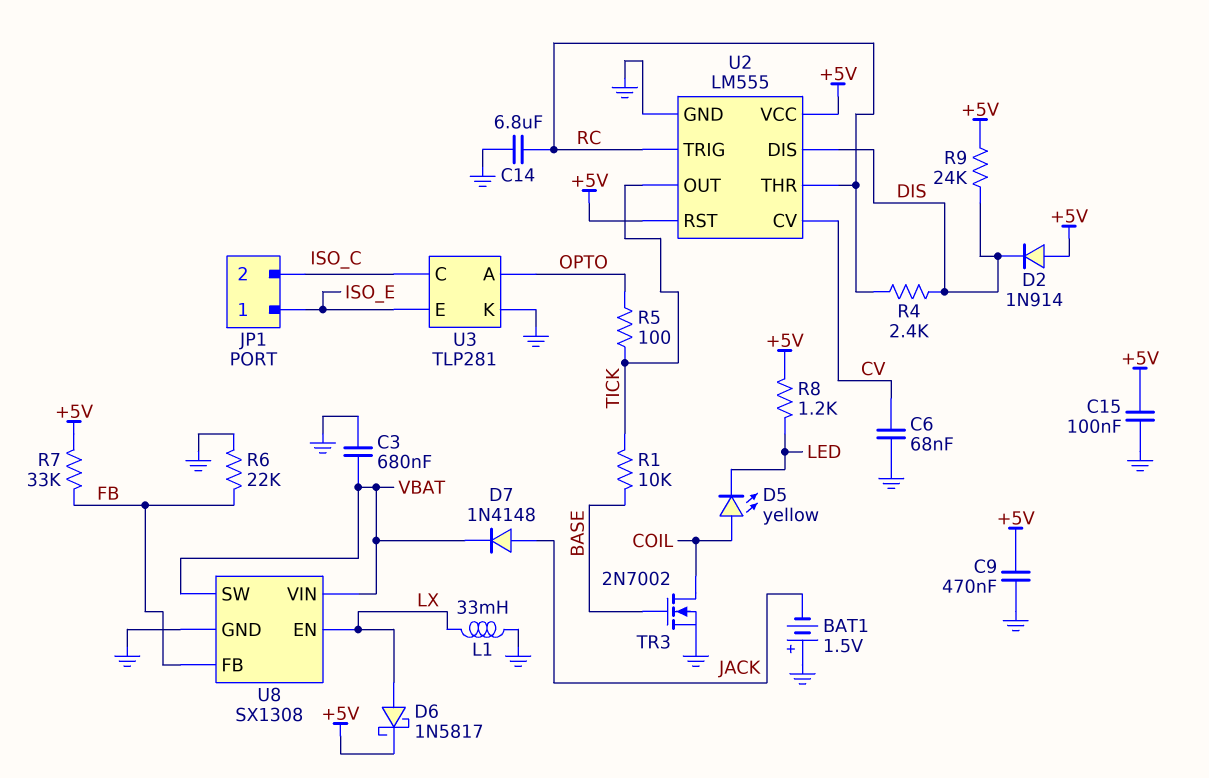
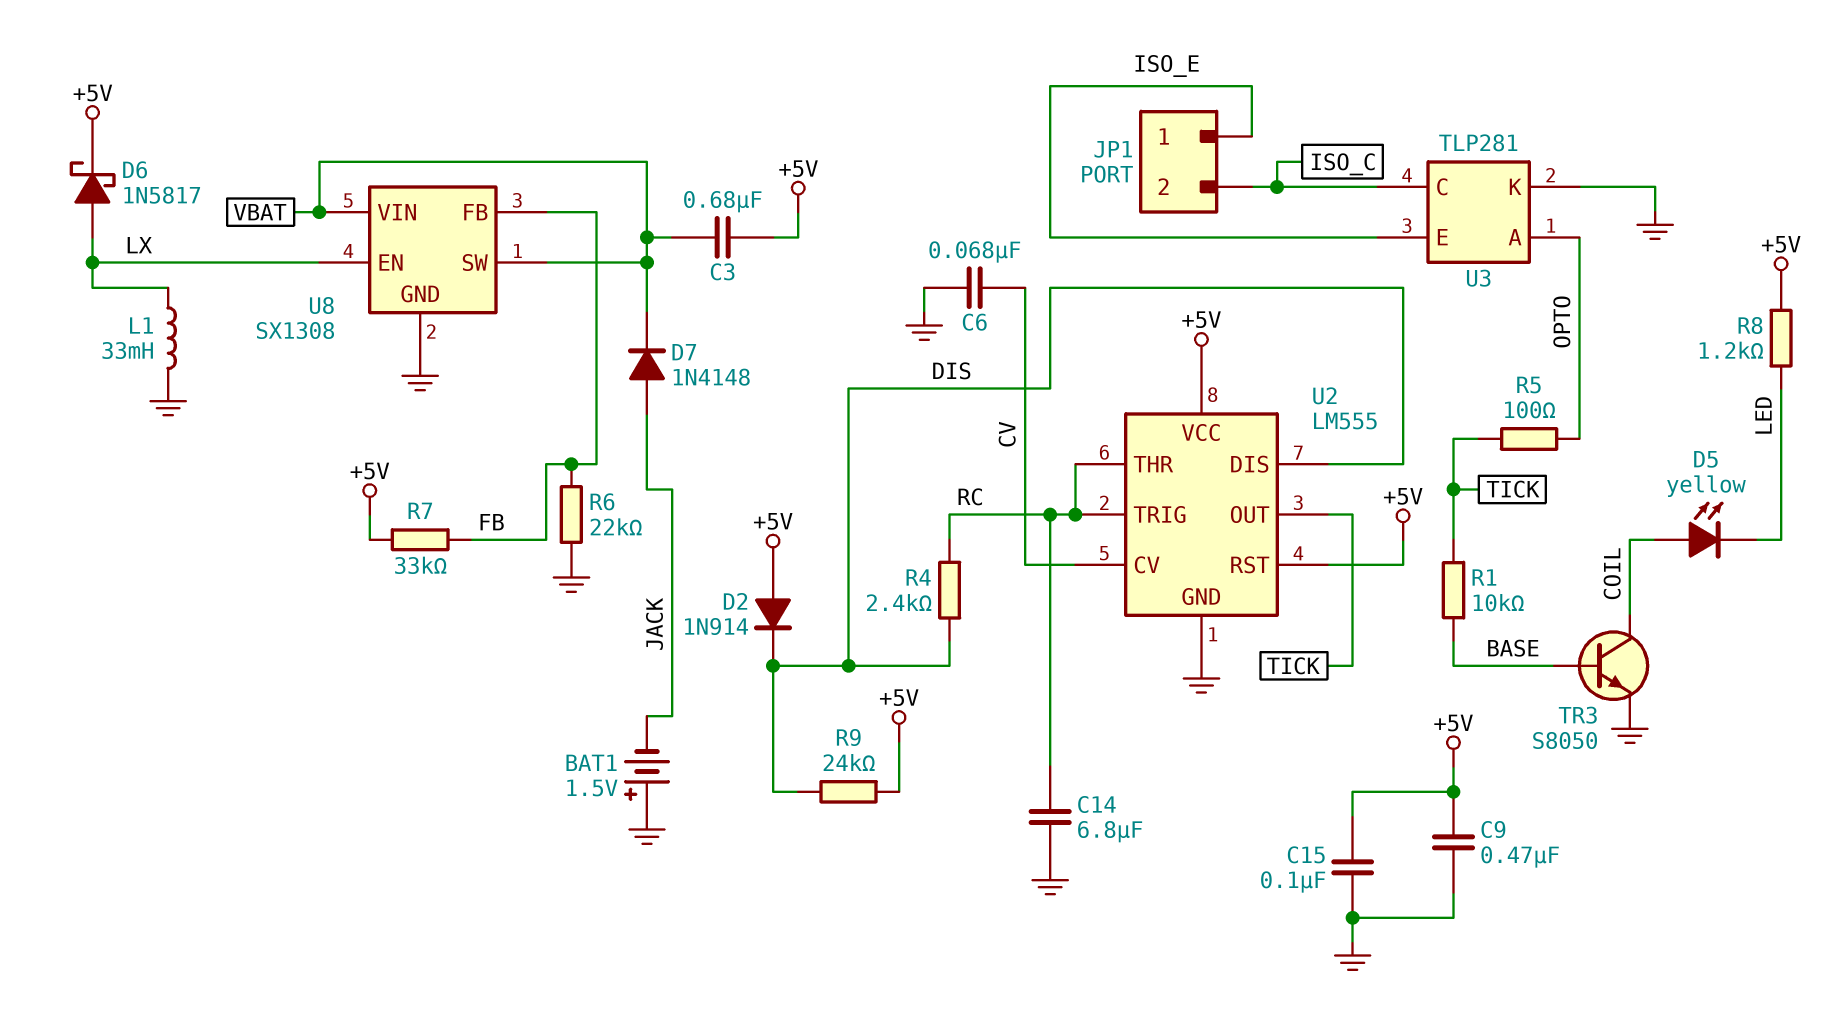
C3: 680nF (GND, VBAT) -> 680nF (+5V, VBAT)
TR3: NMOS 2N7002 (G BASE, D COIL, S GND) -> NPN S8050 (B BASE, C COIL, E GND)

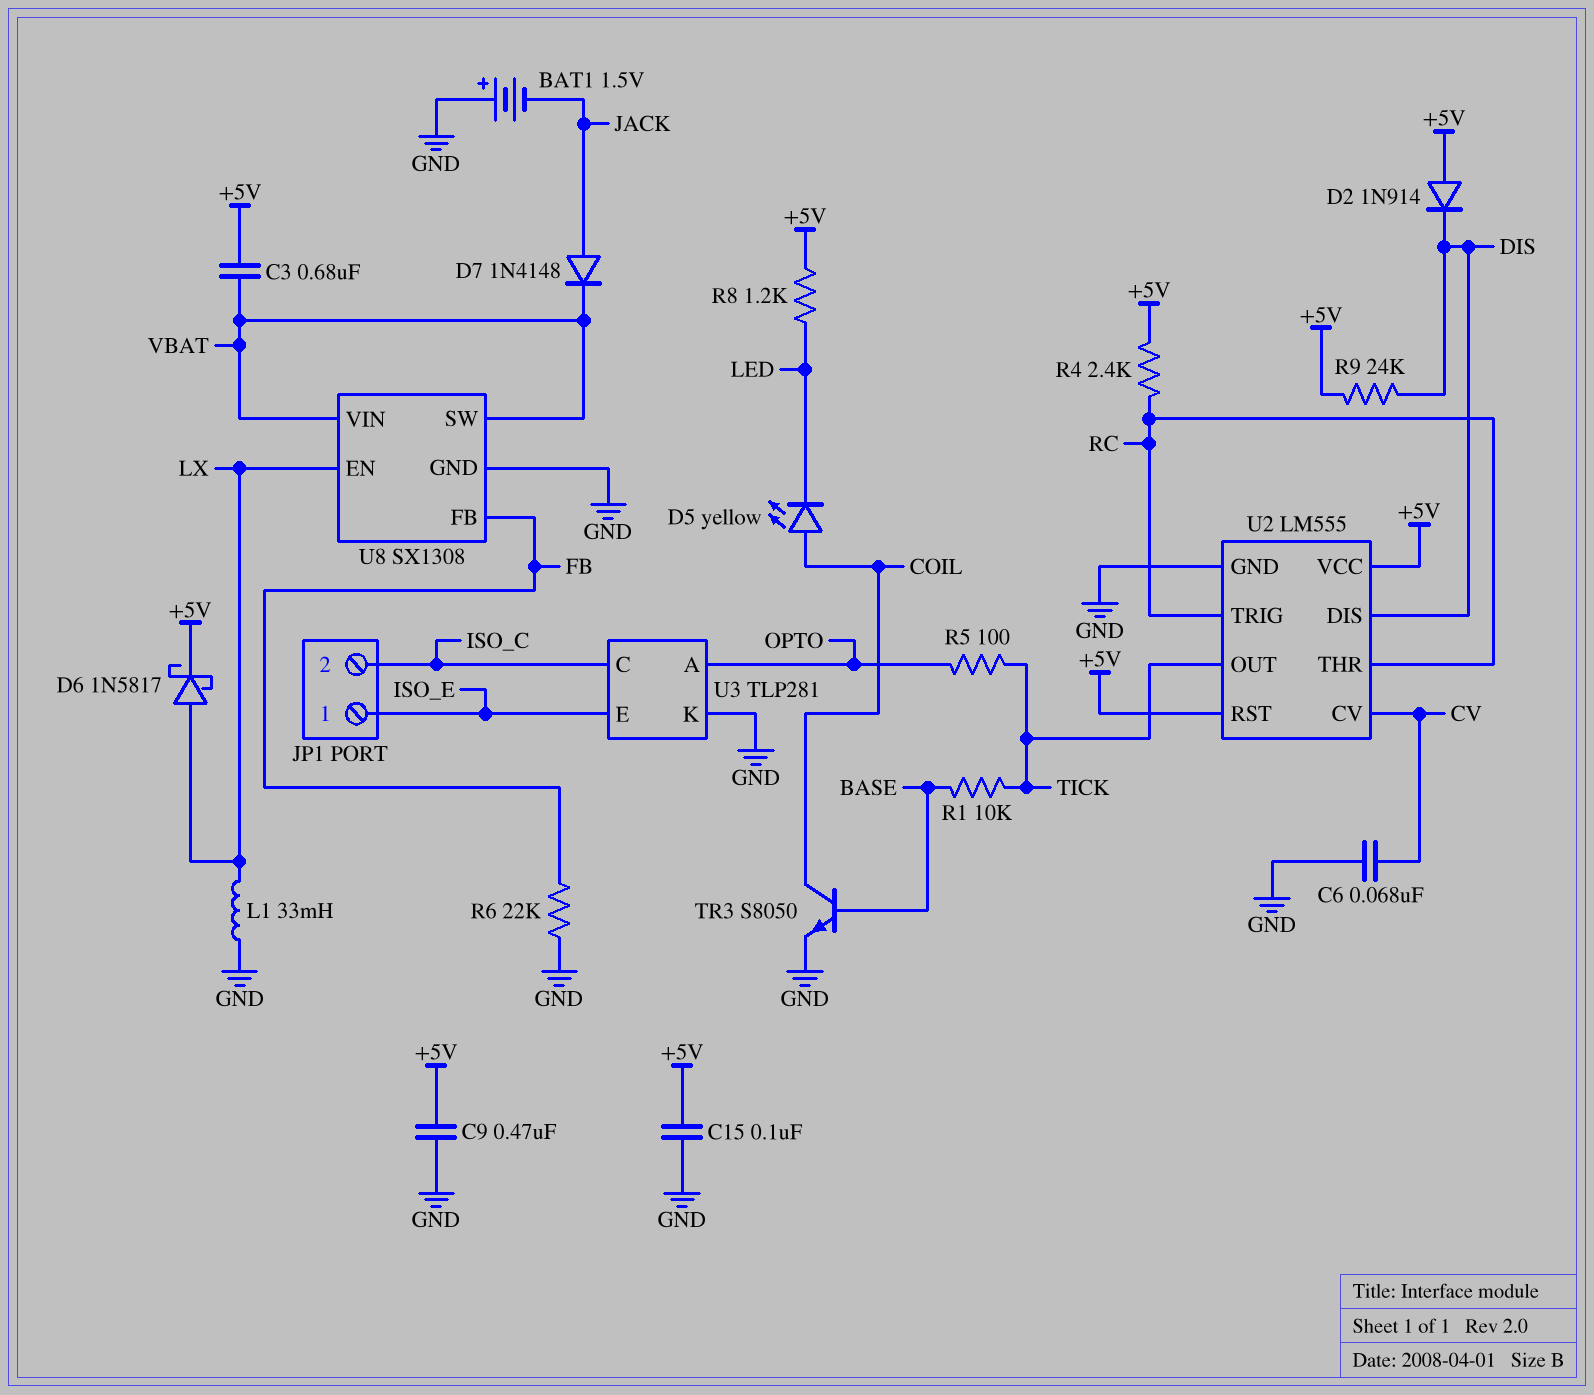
C14: 6.8uF (GND, RC) -> none
R4: 2.4k (DIS, RC) -> 2.4k (+5V, RC)
R7: 33k (+5V, FB) -> none

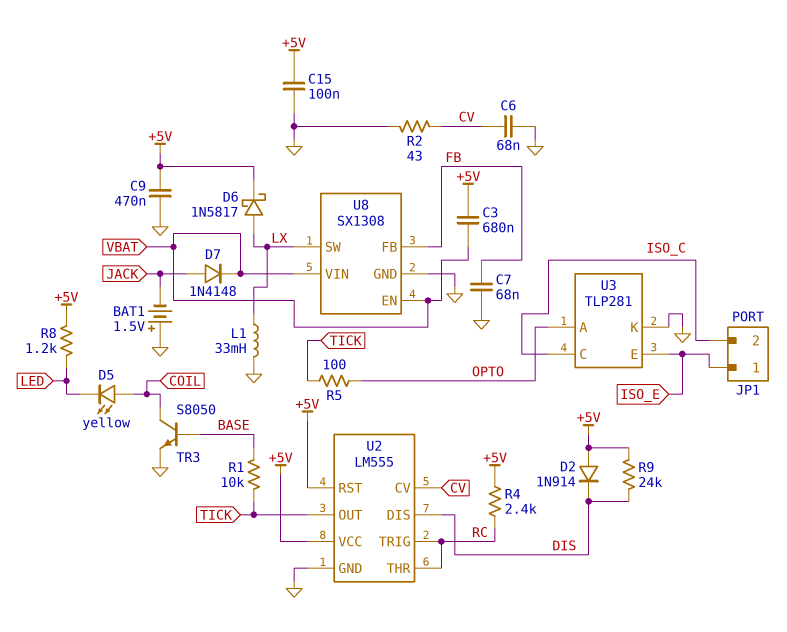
C7: none -> 68nF (FB, GND)
R2: none -> 43 (CV, GND)
R6: 22k (FB, GND) -> none
U8 pin EN: LX -> VBAT
U8 pin SW: VBAT -> LX

